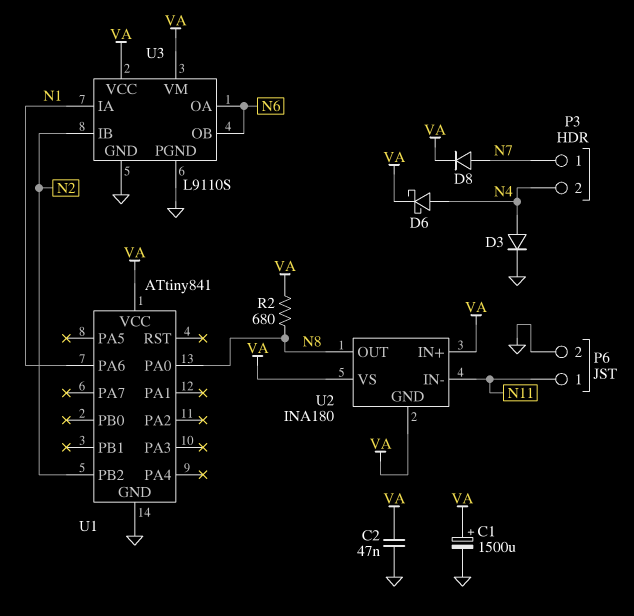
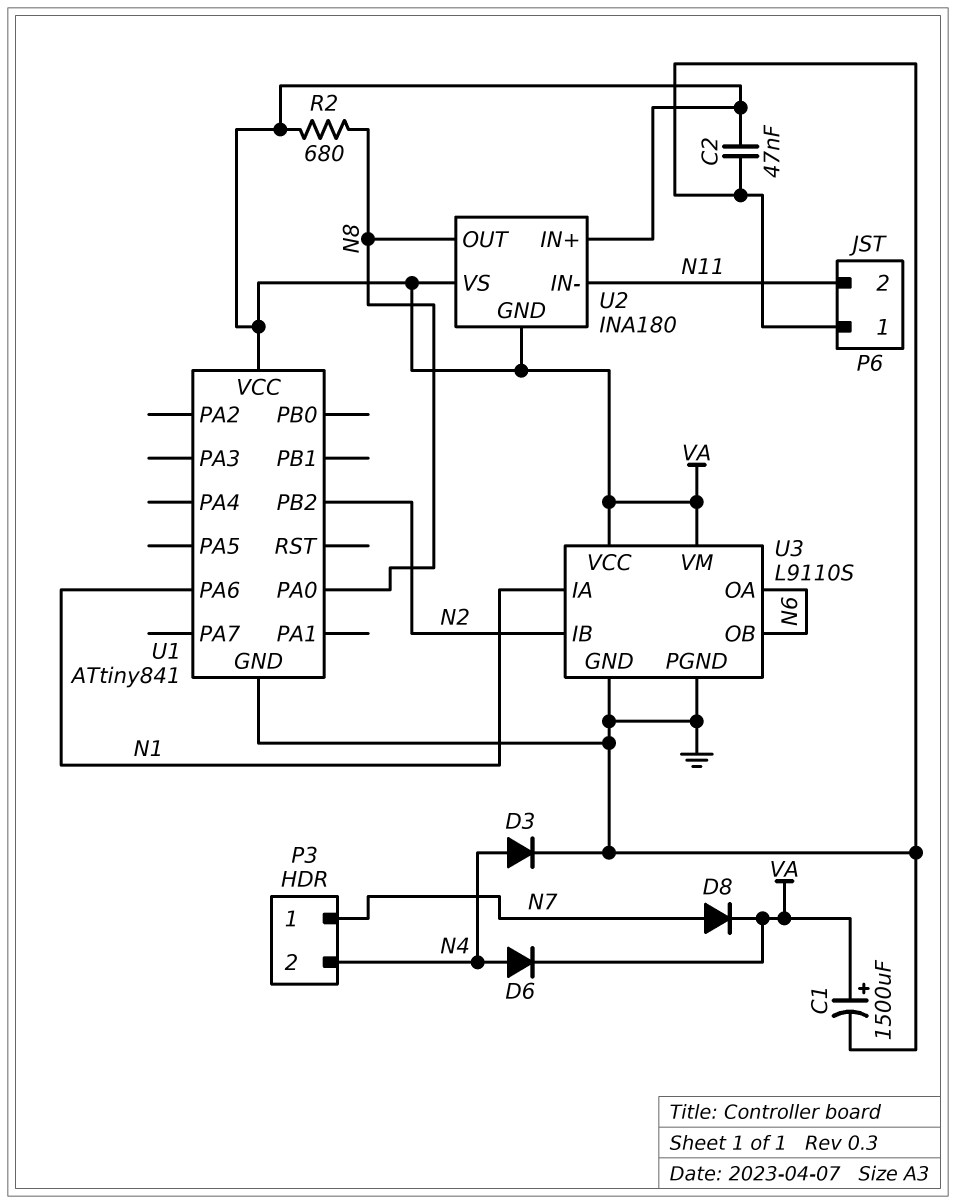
D6: schottky (A N4, K VA) -> diode (A N4, K VA)
P6 pin 1: N11 -> GND
P6 pin 2: GND -> N11

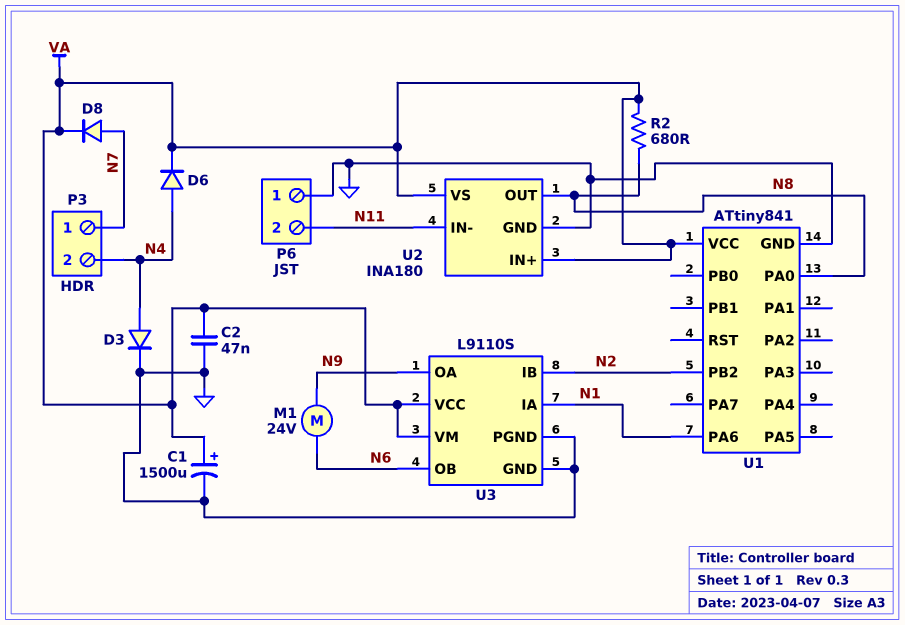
M1: none -> motor 24V (N6, N9)
U2 pin GND: VA -> GND
U3 pin OA: N6 -> N9

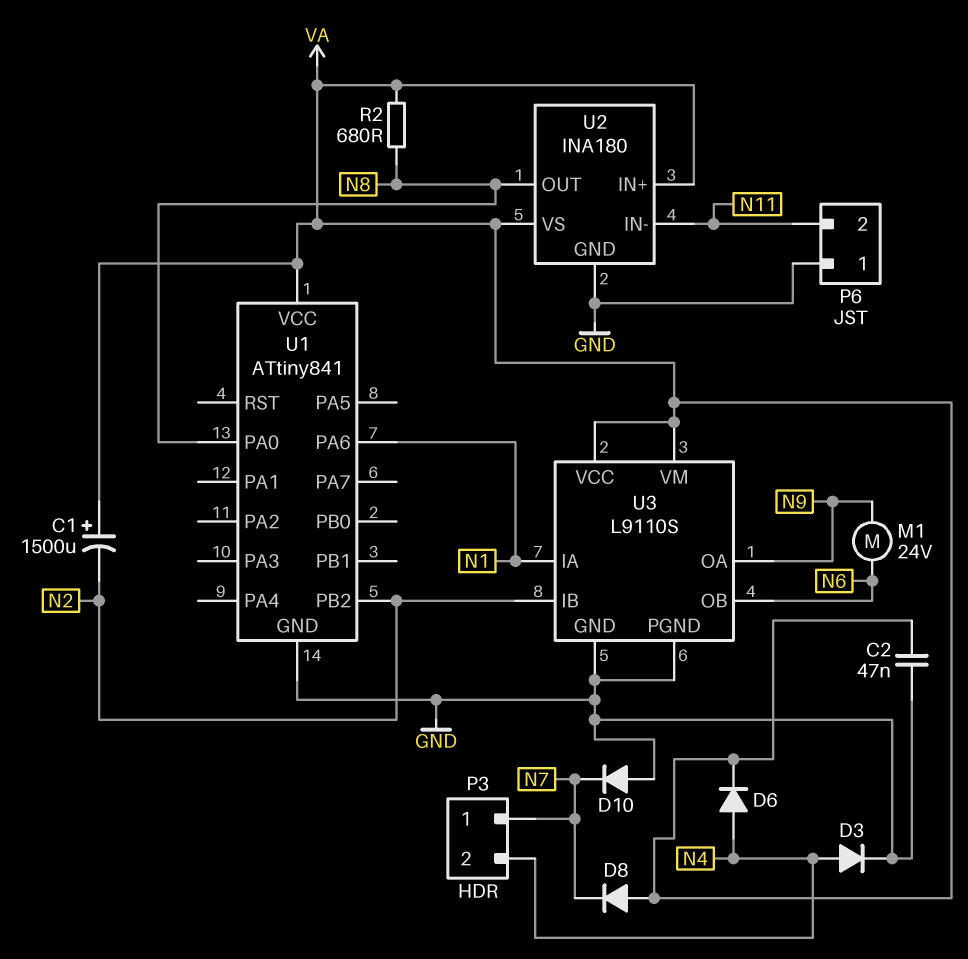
C1: 1500uF (plus VA, minus GND) -> 1500uF (plus VA, minus N2)
D8: diode (A N7, K VA) -> diode (A VA, K N7)
D10: none -> diode (A GND, K N7)

